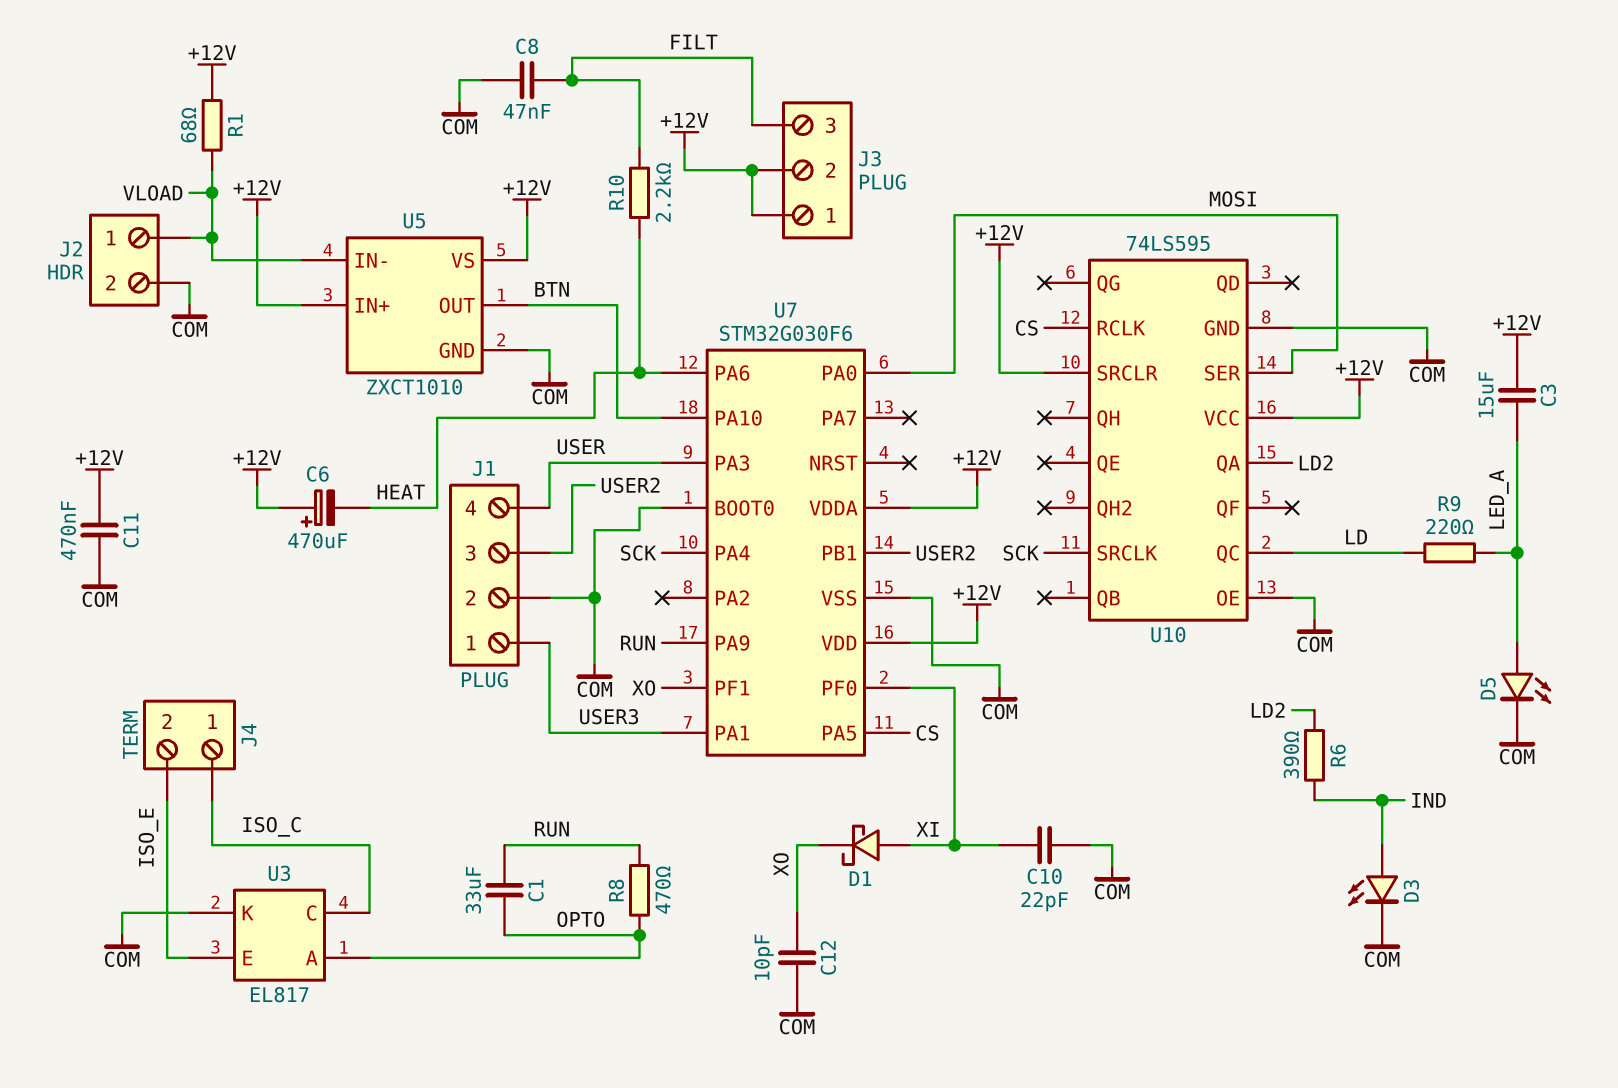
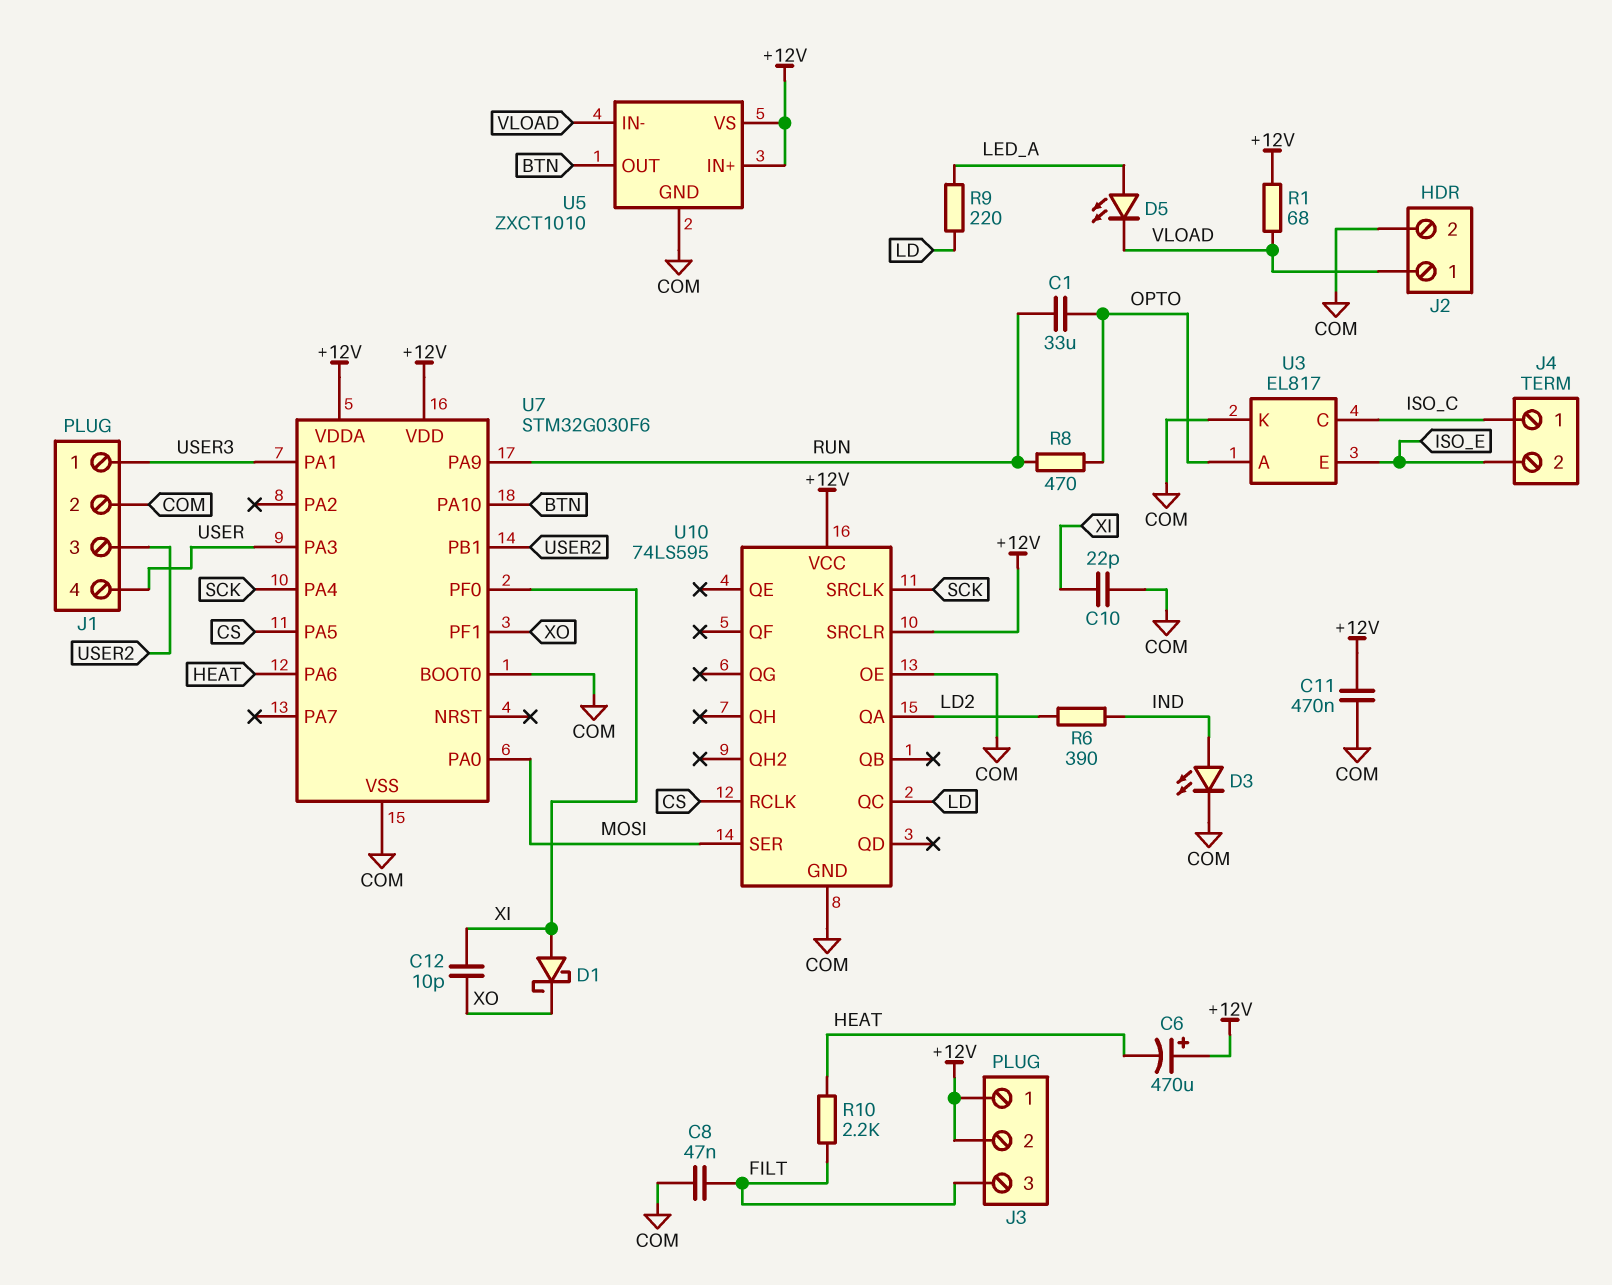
C3: 15uF (+12V, LED_A) -> none
C12: 10pF (COM, XO) -> 10pF (XI, XO)
D5: LED (A LED_A, K COM) -> LED (A LED_A, K VLOAD)

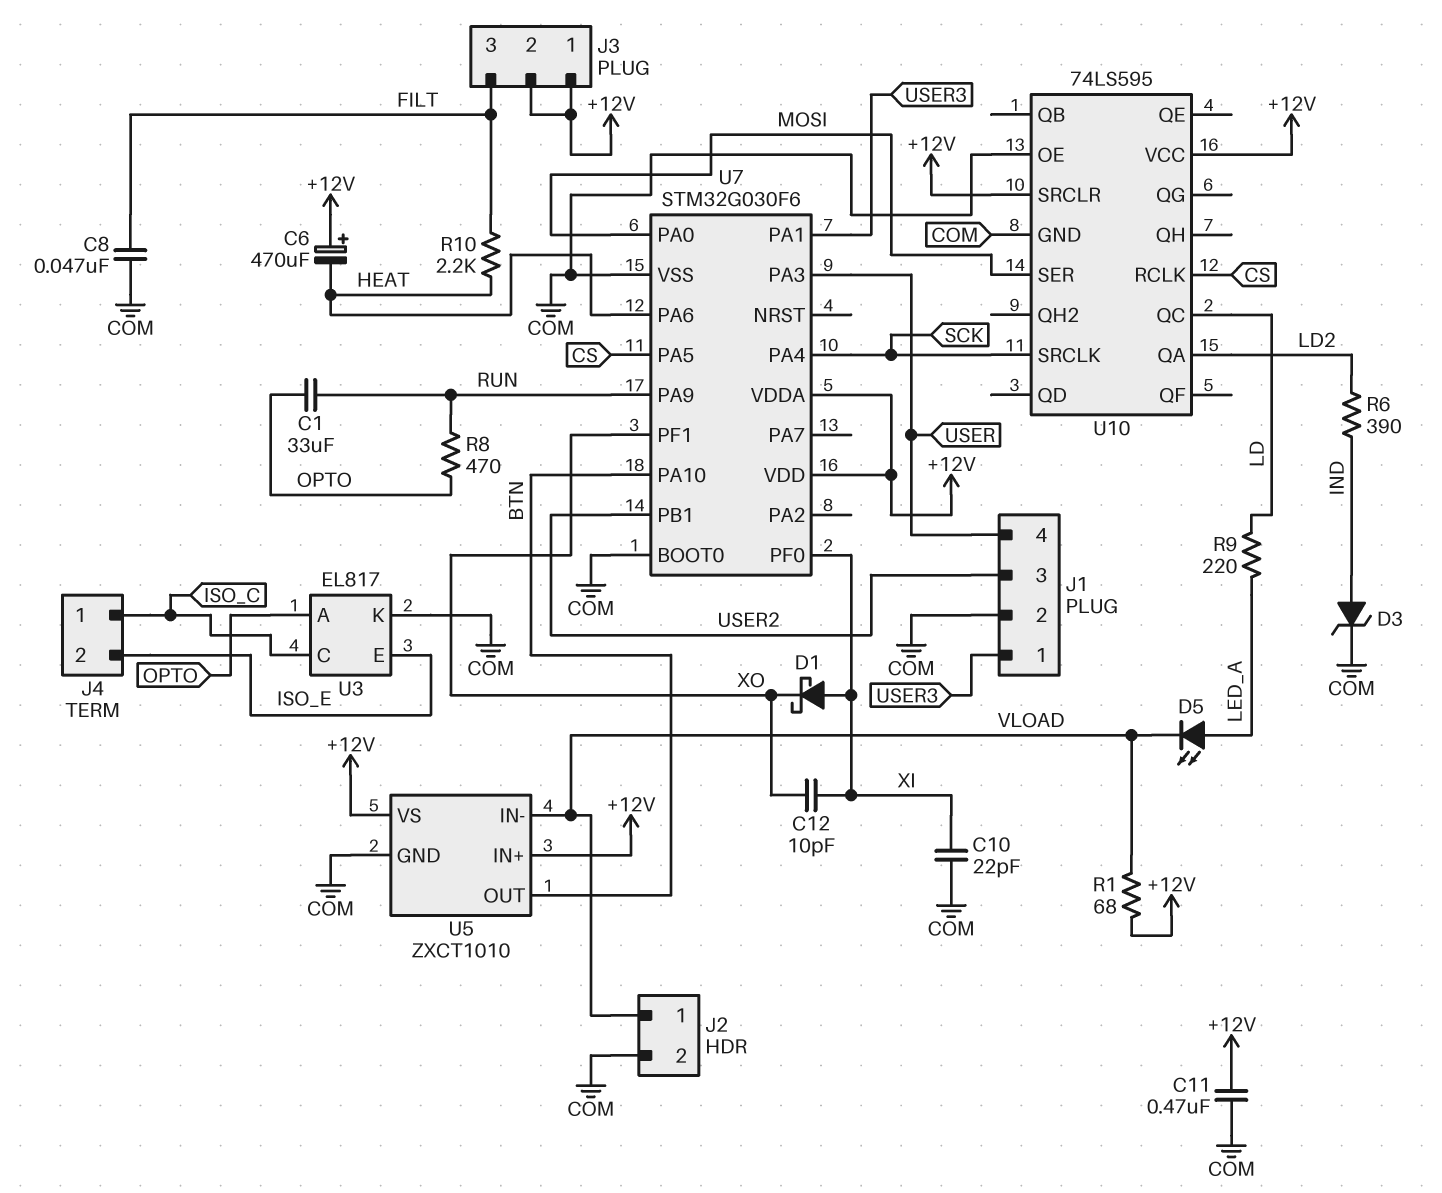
D3: LED (A IND, K COM) -> zener (A IND, K COM)

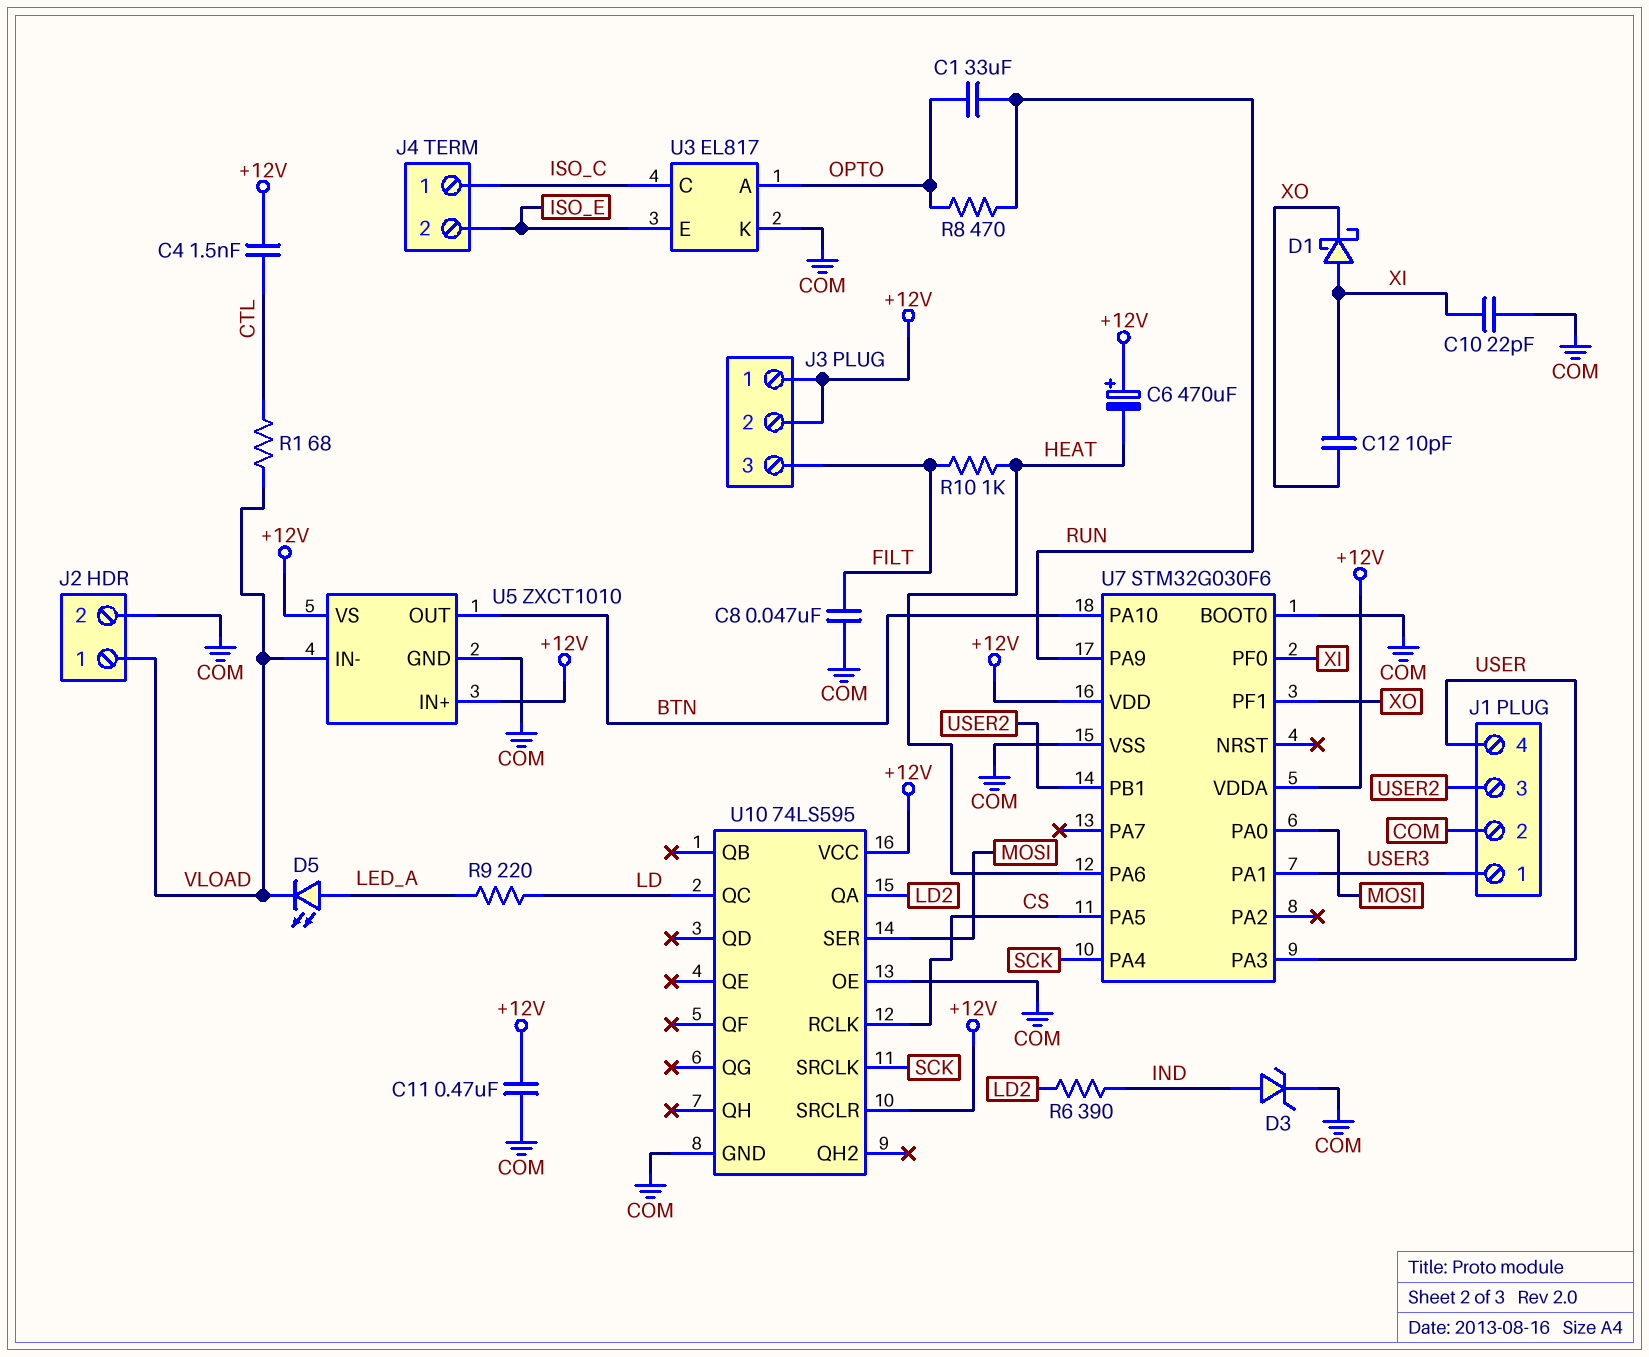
C4: none -> 1.5nF (+12V, CTL)
R1: 68 (+12V, VLOAD) -> 68 (CTL, VLOAD)
R10: 2.2k (FILT, HEAT) -> 1k (FILT, HEAT)

